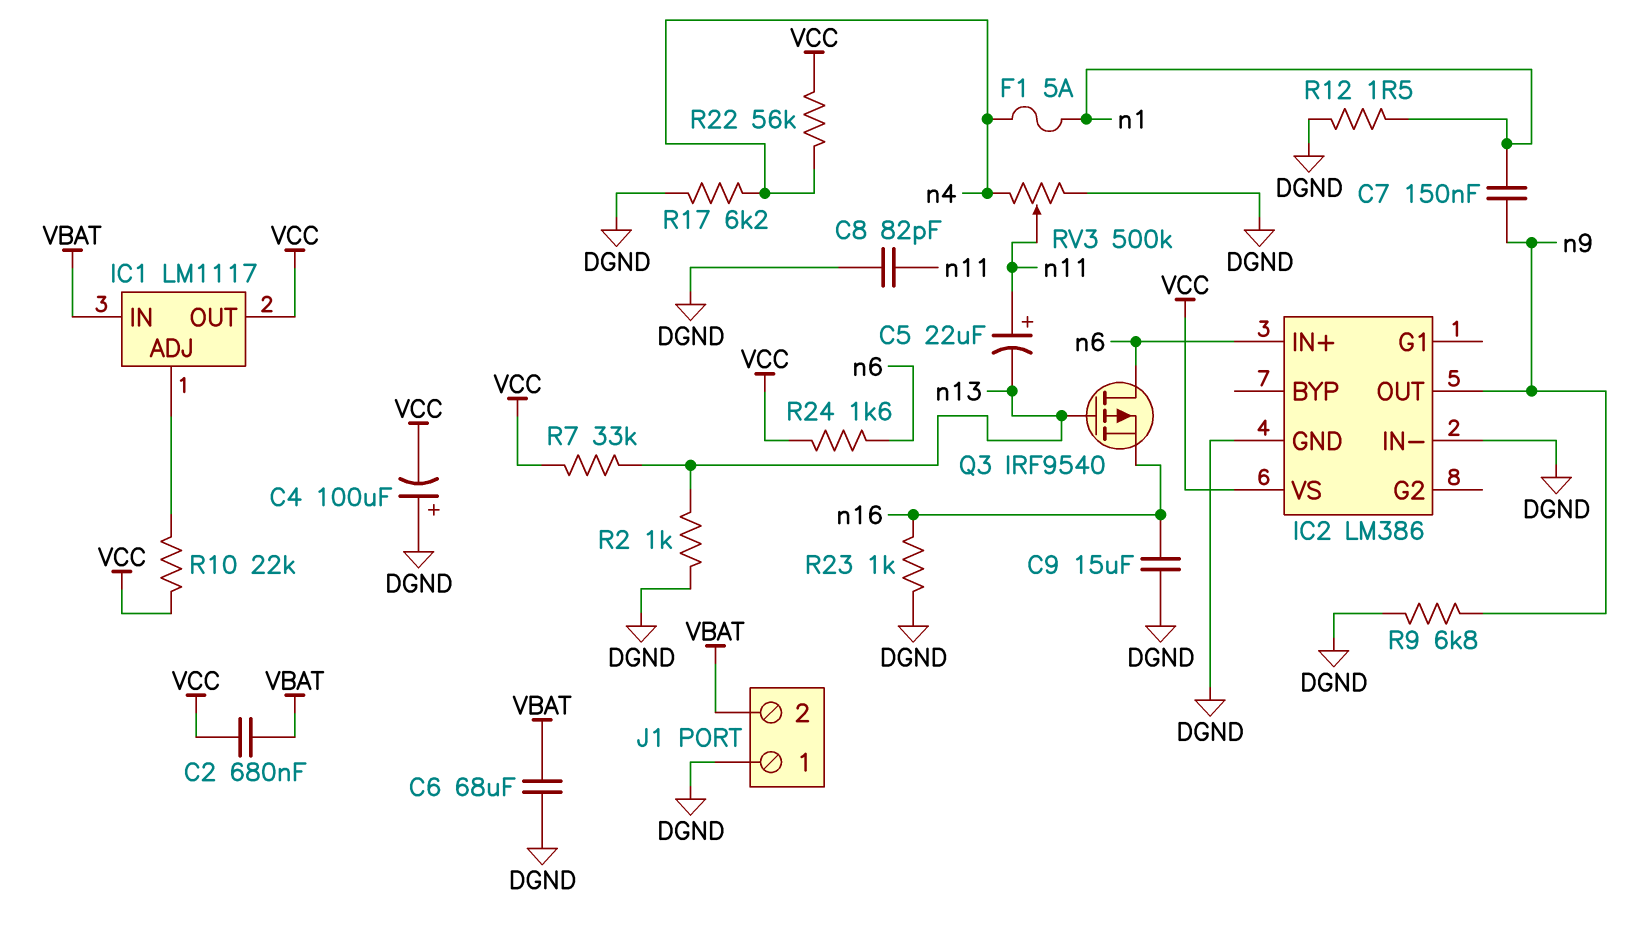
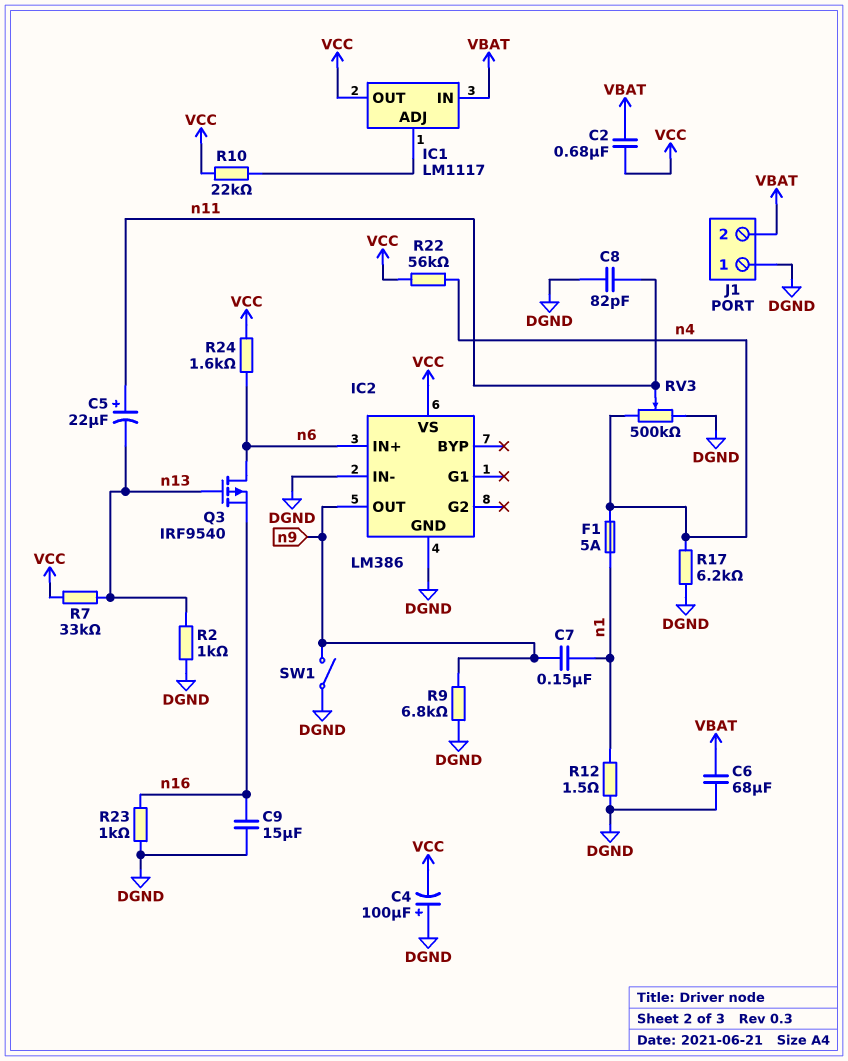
SW1: none -> switch (DGND, n9)

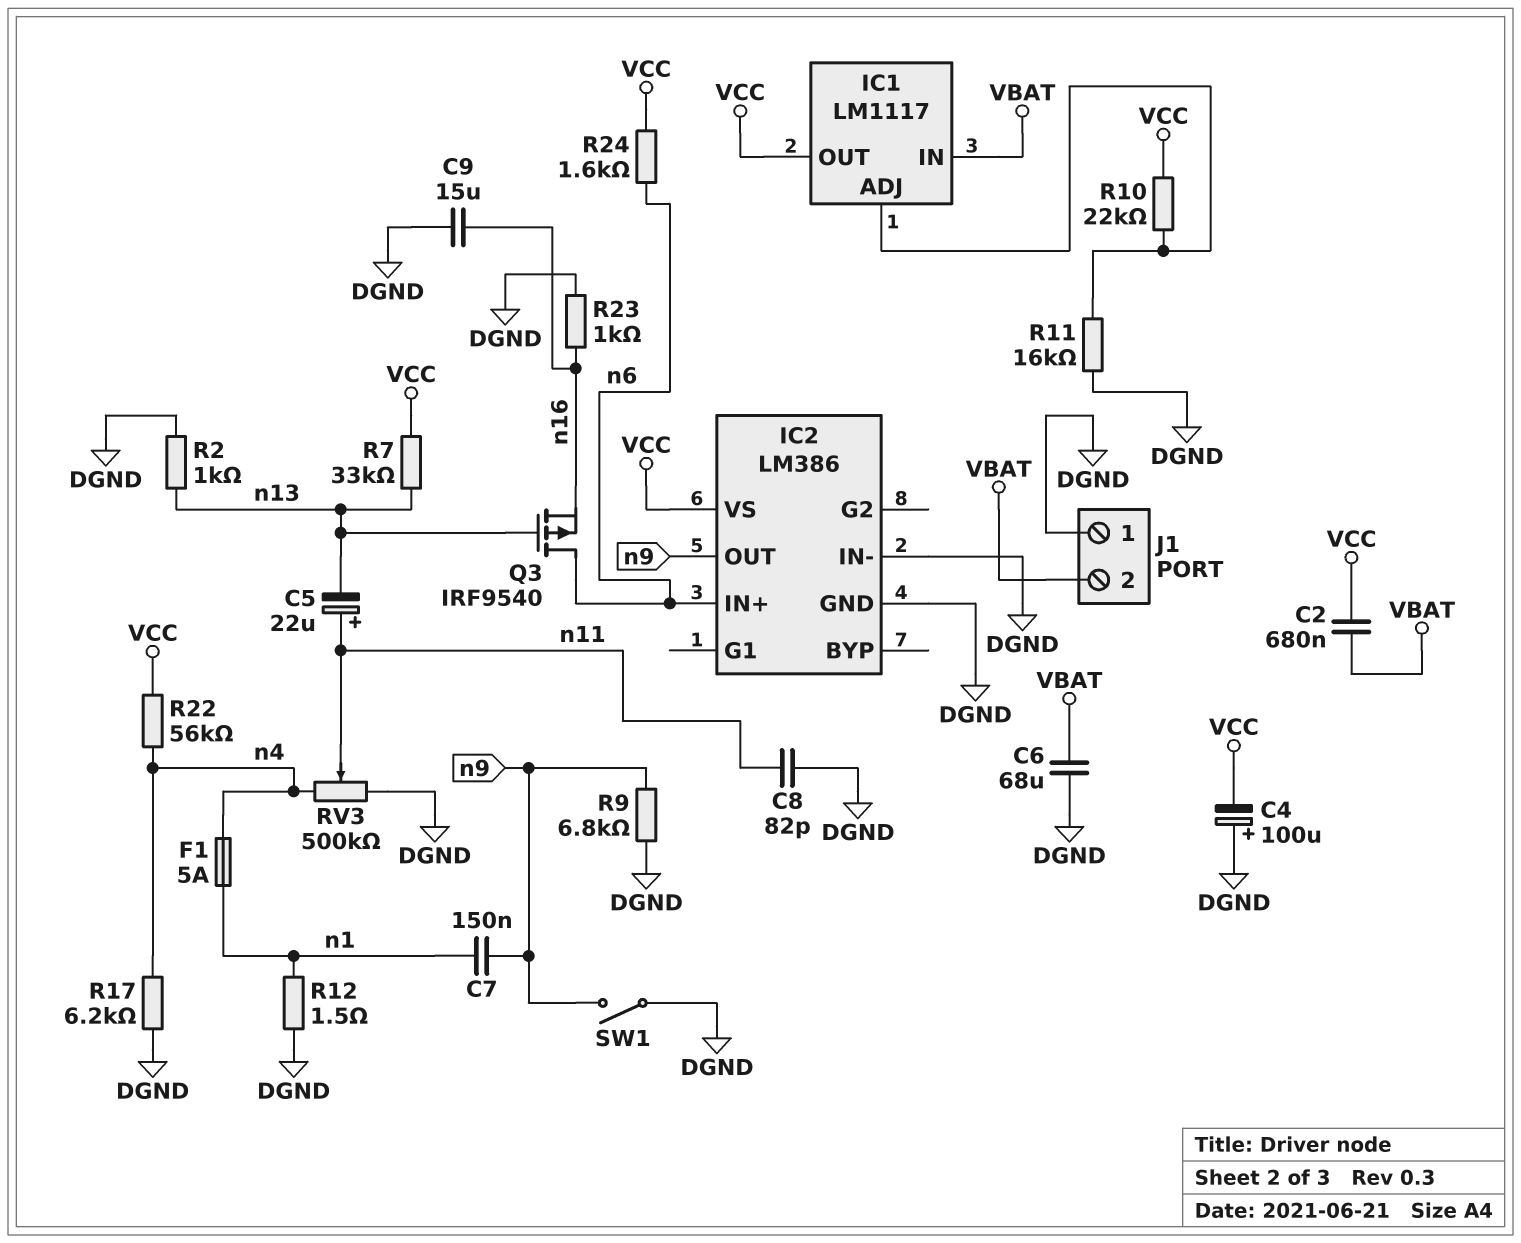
R11: none -> 16k (DGND, IC1/ADJ)

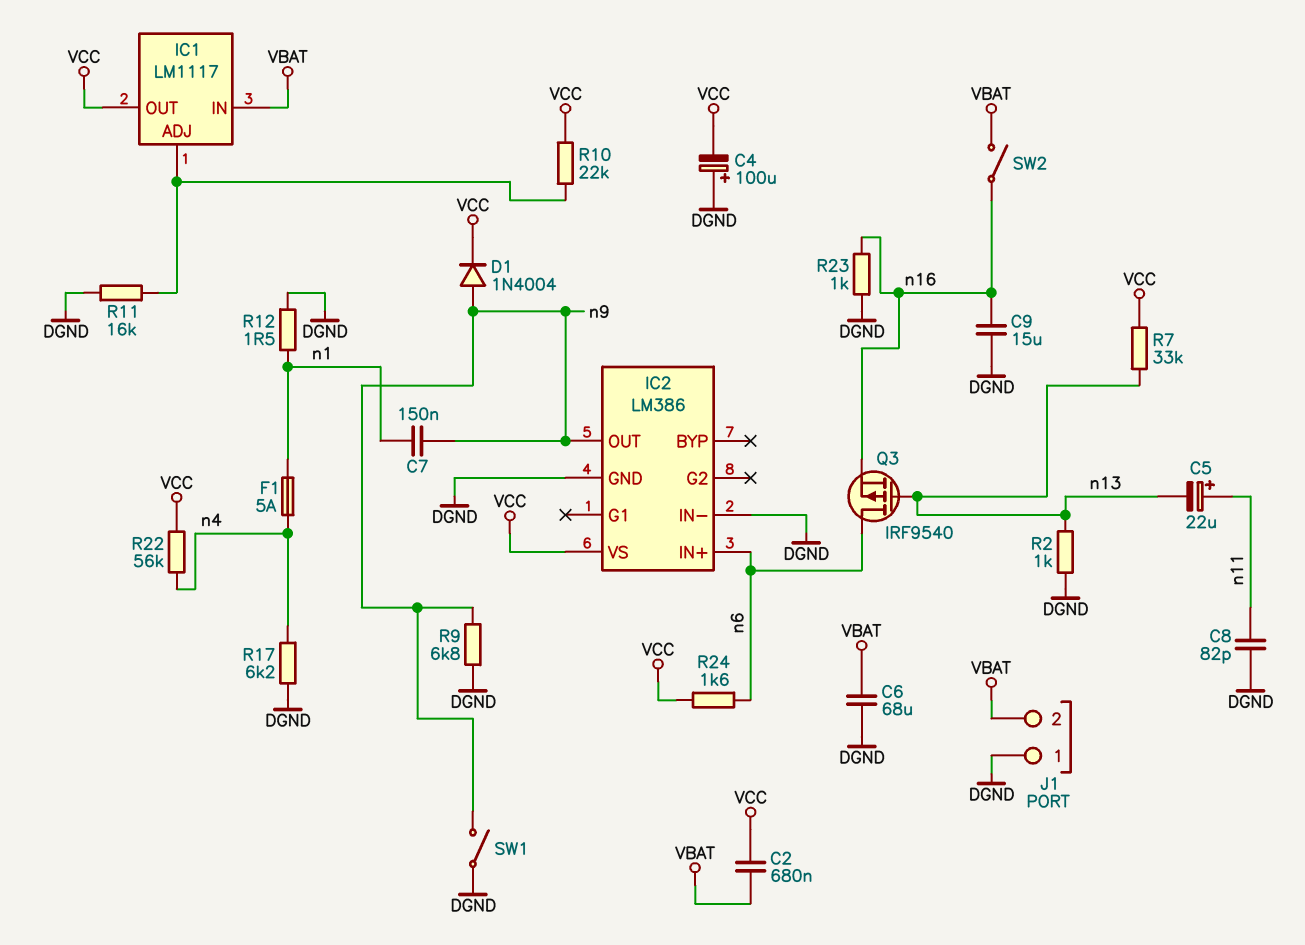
D1: none -> diode 1N4004 (A n9, K VCC)
RV3: 500k (DGND, n4, wiper n11) -> none
SW2: none -> switch (VBAT, n16)

